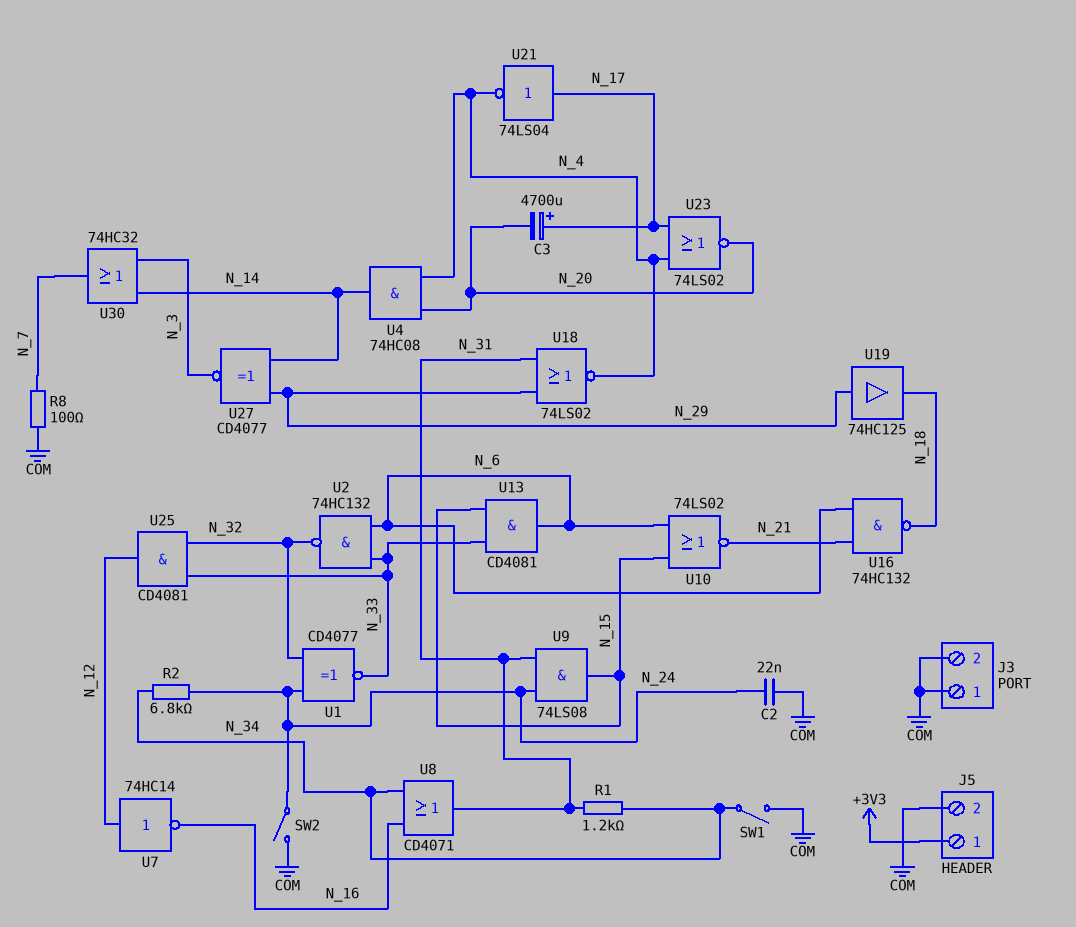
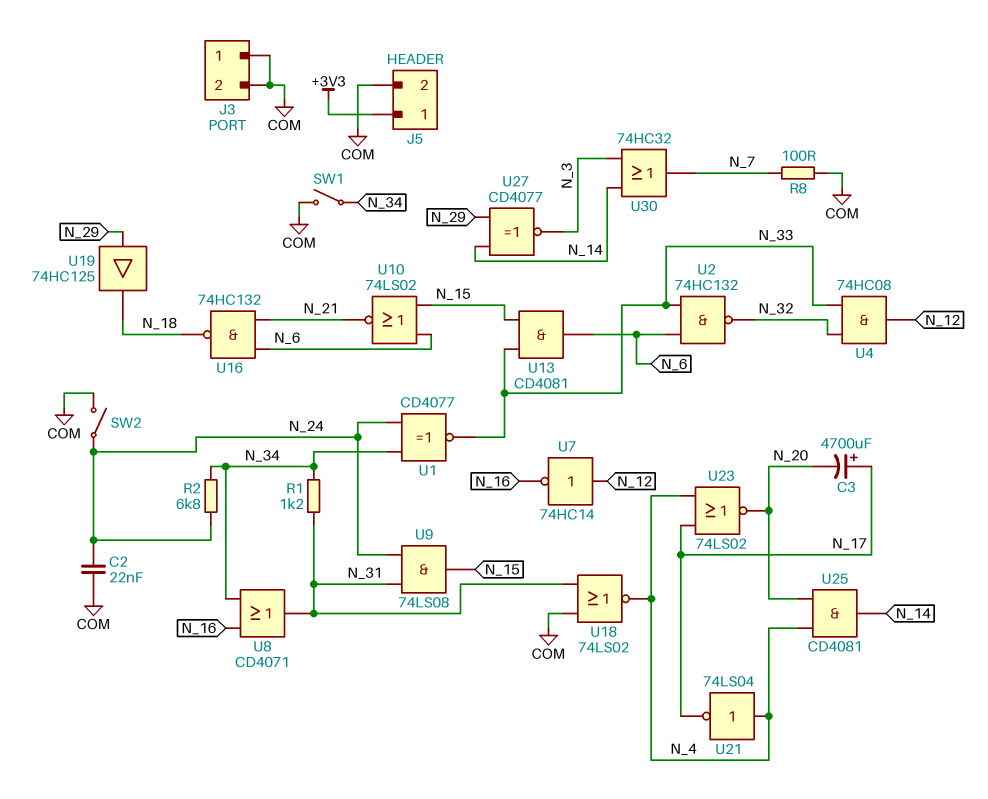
U1: XNOR CD4077 (in N_24, in N_32, out N_33) -> XNOR CD4077 (in N_24, in N_34, out N_33)
U4: AND 74HC08 (in N_4, in N_20, out N_14) -> AND 74HC08 (in N_32, in N_33, out N_12)
U18: NOR 74LS02 (in N_29, in N_31, out N_4) -> NOR 74LS02 (in COM, in N_31, out N_4)
U21: NOT 74LS04 (in N_17, out N_4) -> NOT 74LS04 (in N_4, out N_17)
U25: AND CD4081 (in N_32, in N_33, out N_12) -> AND CD4081 (in N_4, in N_20, out N_14)

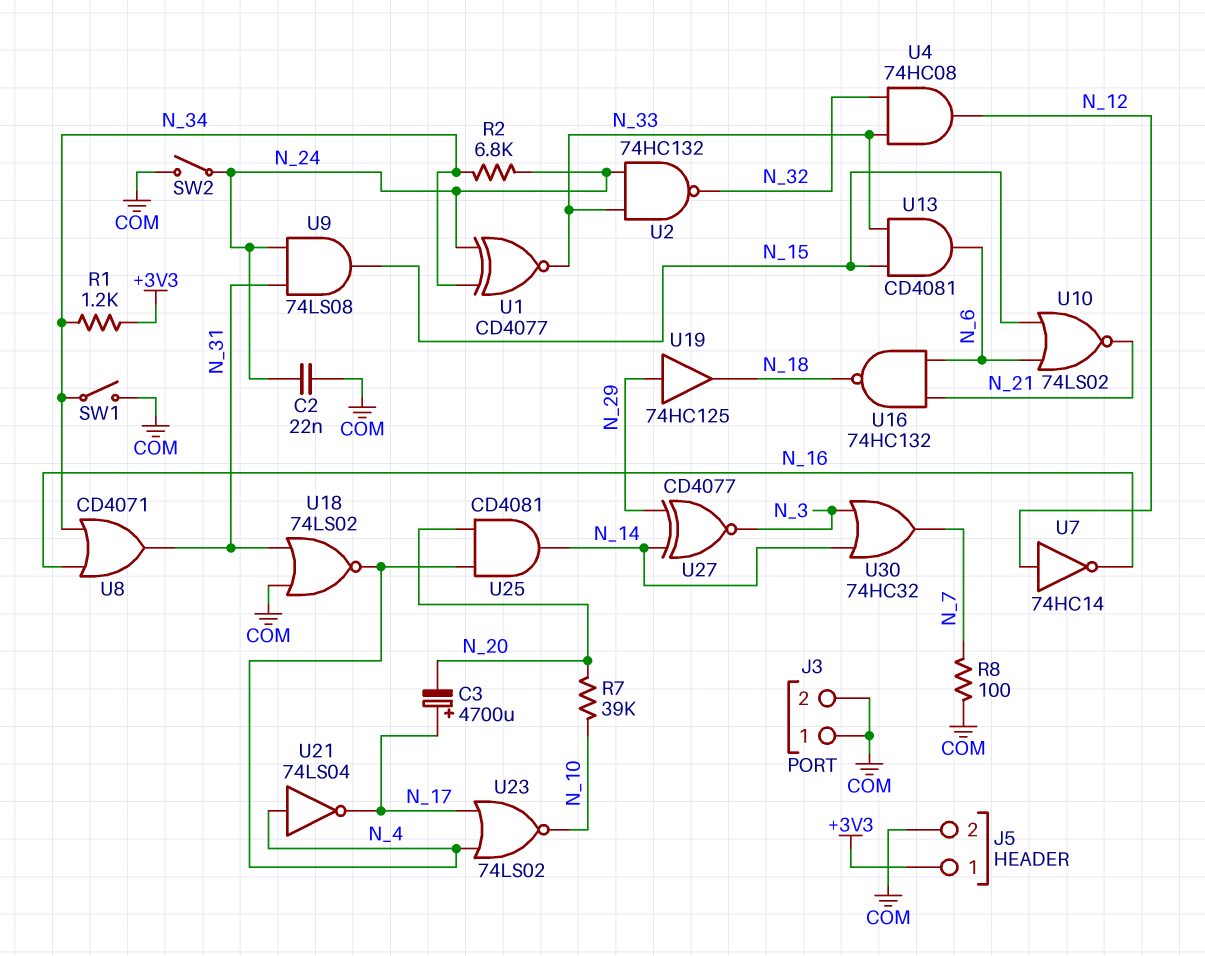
R1: 1.2k (N_31, N_34) -> 1.2k (+3V3, N_34)
R7: none -> 39k (N_10, N_20)
U2: NAND 74HC132 (in N_6, in N_33, out N_32) -> NAND 74HC132 (in N_24, in N_33, out N_32)
U23: NOR 74LS02 (in N_4, in N_17, out N_20) -> NOR 74LS02 (in N_4, in N_17, out N_10)

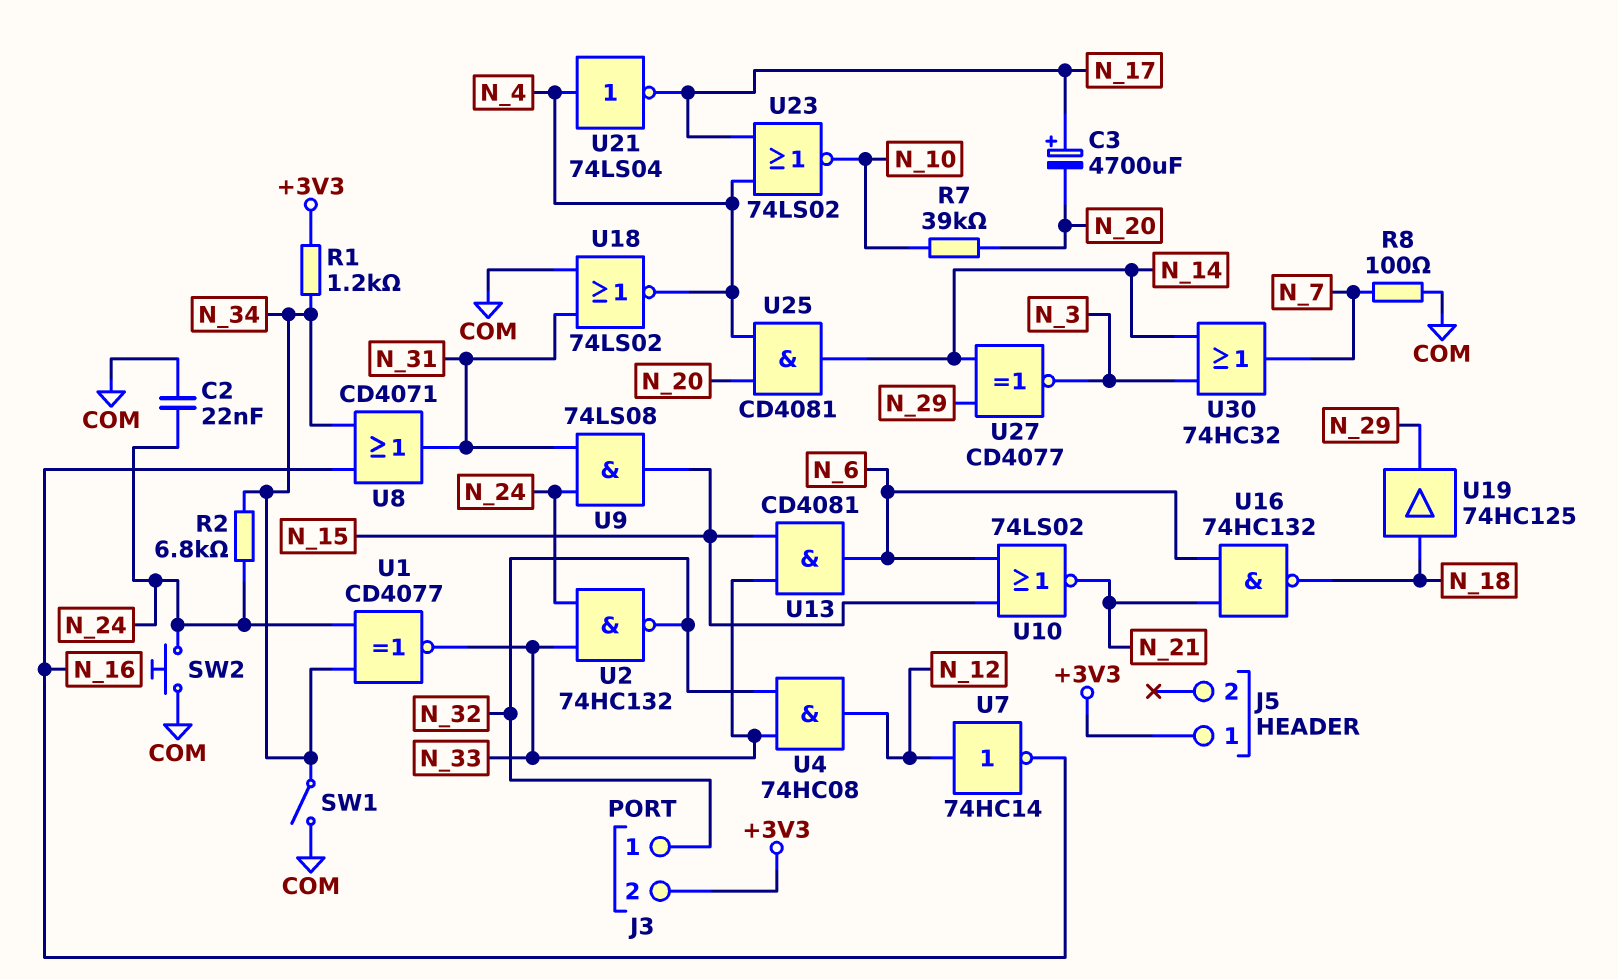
J3 pin 1: COM -> N_32
J3 pin 2: COM -> +3V3
J5 pin 2: COM -> none
SW2: switch (COM, N_24) -> button (COM, N_24)
U19: buffer 74HC125 (in N_29, out N_18) -> buffer 74HC125 (in N_18, out N_29)

